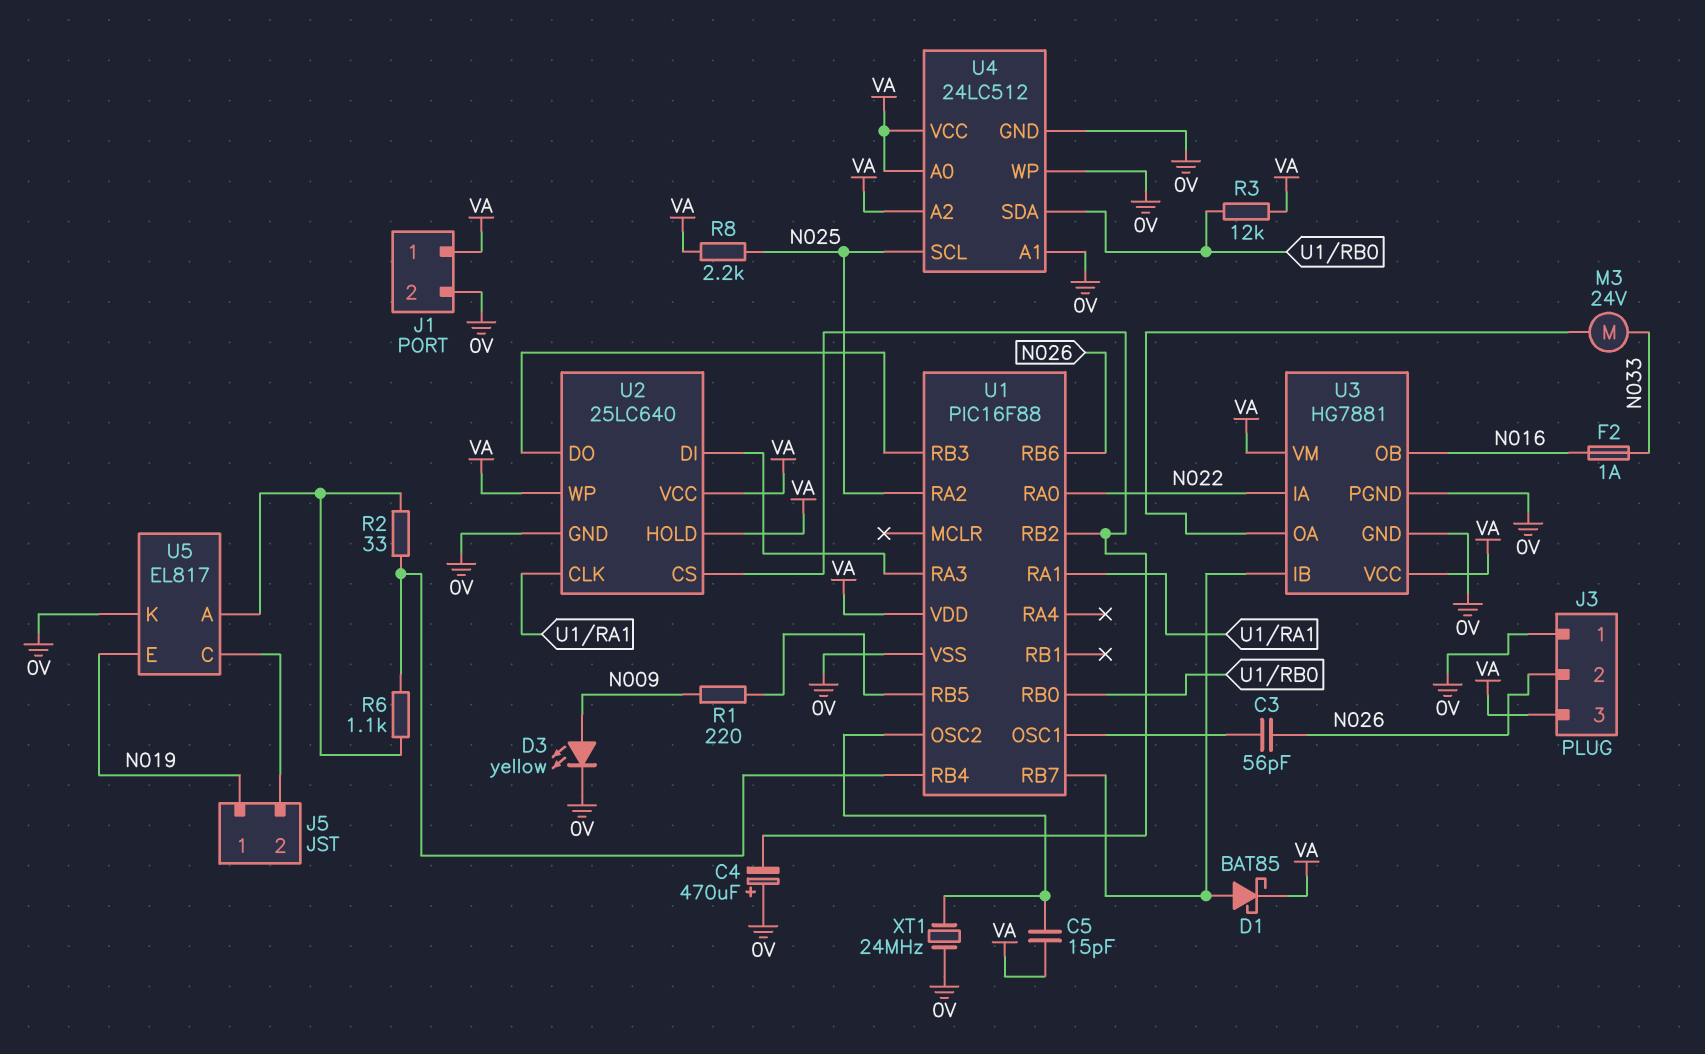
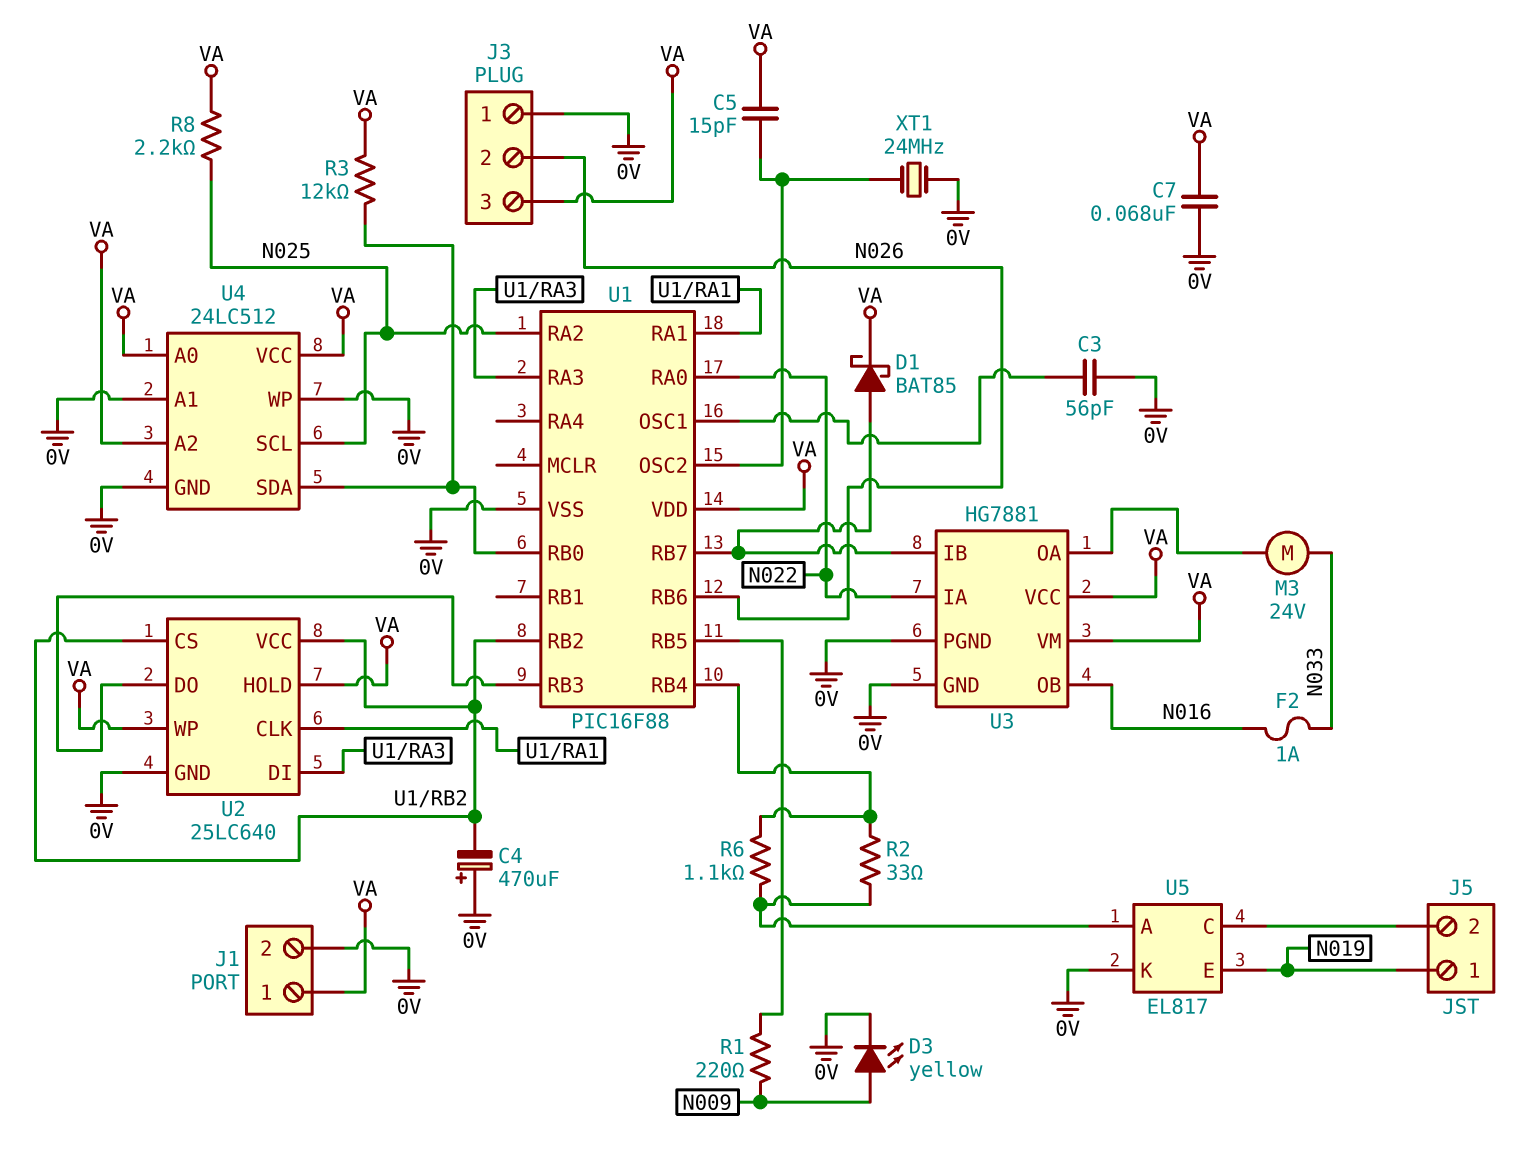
C3: 56pF (N026, U1/OSC1) -> 56pF (0V, U1/OSC1)
C7: none -> 68nF (0V, VA)
U2 pin VCC: VA -> U1/RB2

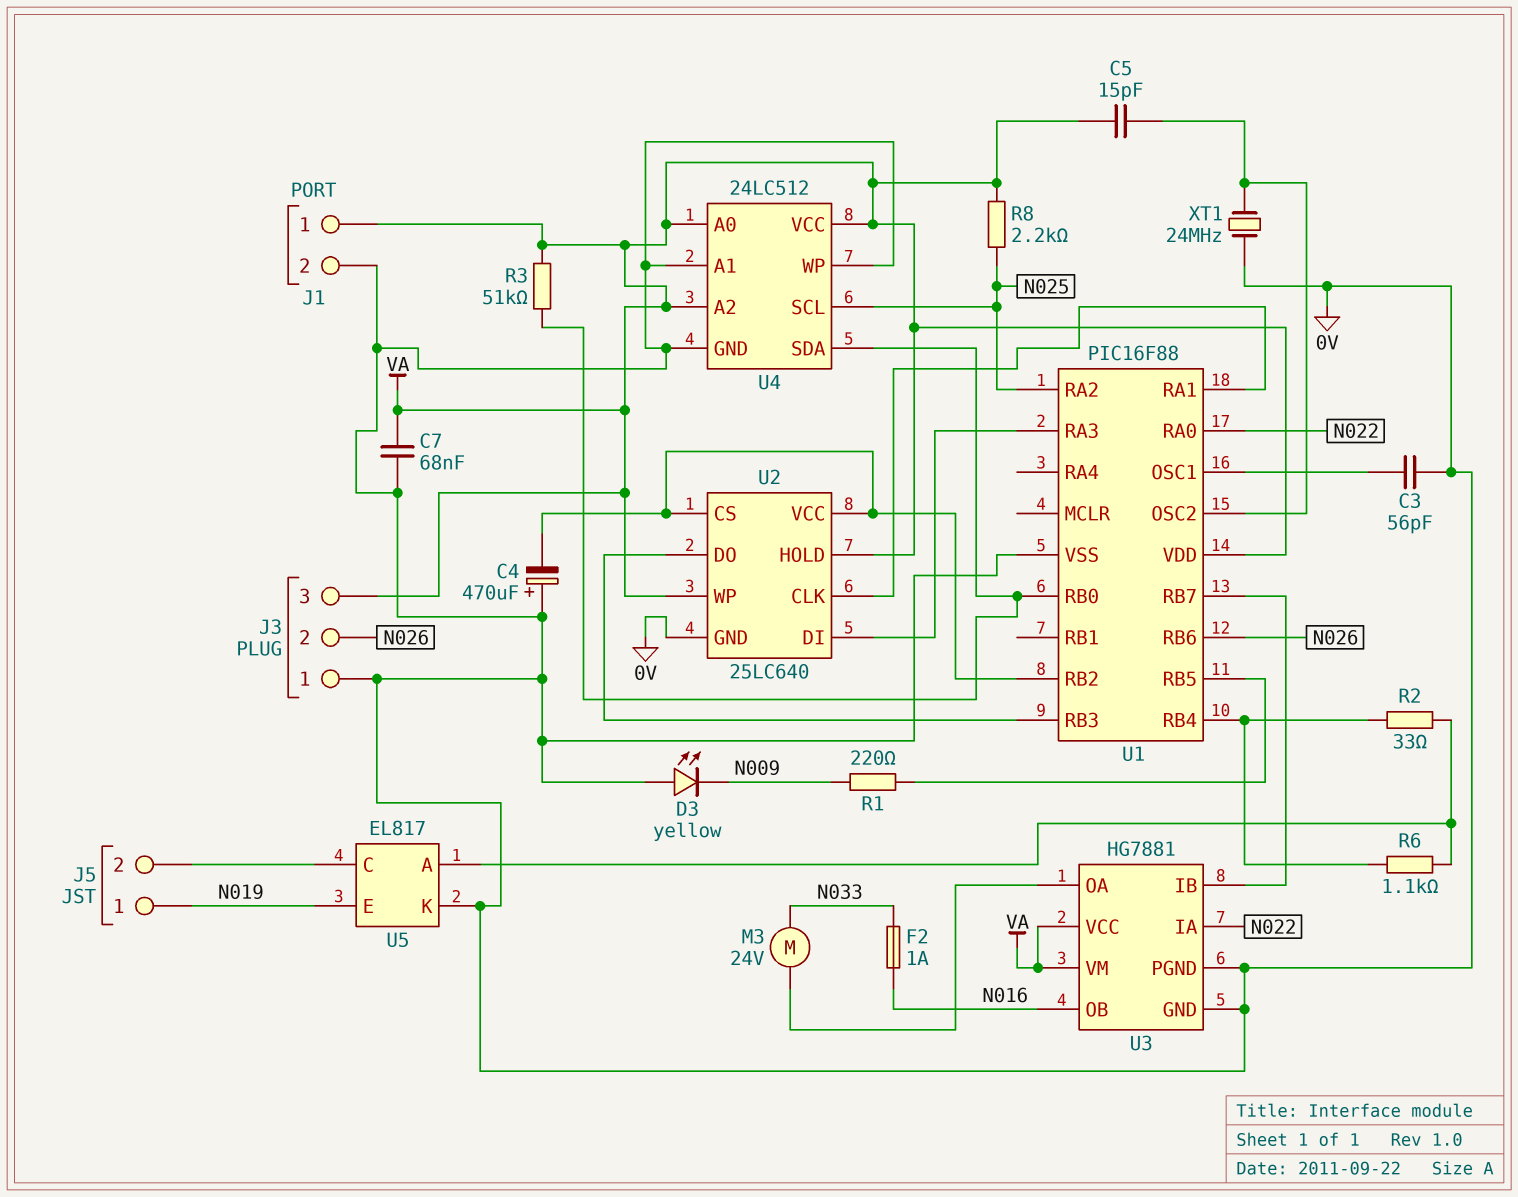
D1: schottky BAT85 (A U1/RB7, K VA) -> none
D3: LED yellow (A N009, K 0V) -> LED yellow (A 0V, K N009)
R3: 12k (U1/RB0, VA) -> 51k (U1/RB0, VA)

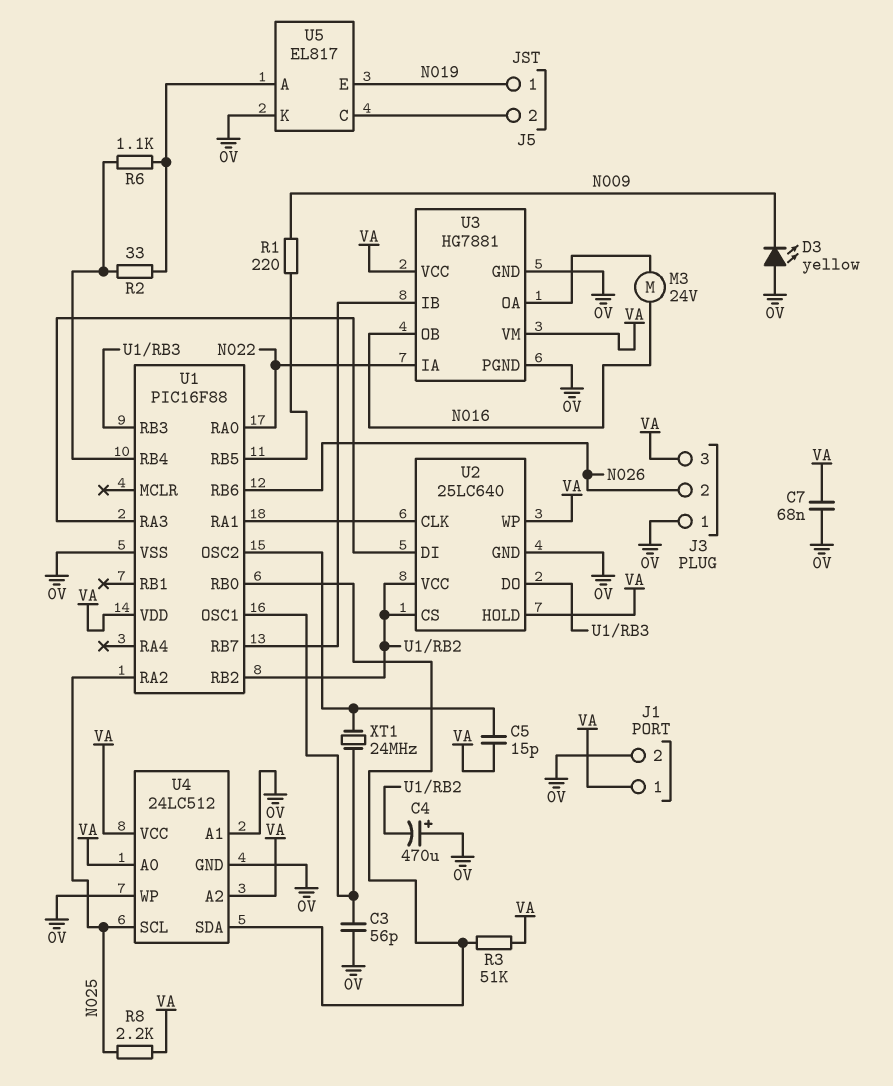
F2: 1A (N016, N033) -> none
M3: motor 24V (N033, U3/OA) -> motor 24V (N016, U3/OA)
XT1: 24MHz (0V, U1/OSC2) -> 24MHz (U1/OSC1, U1/OSC2)

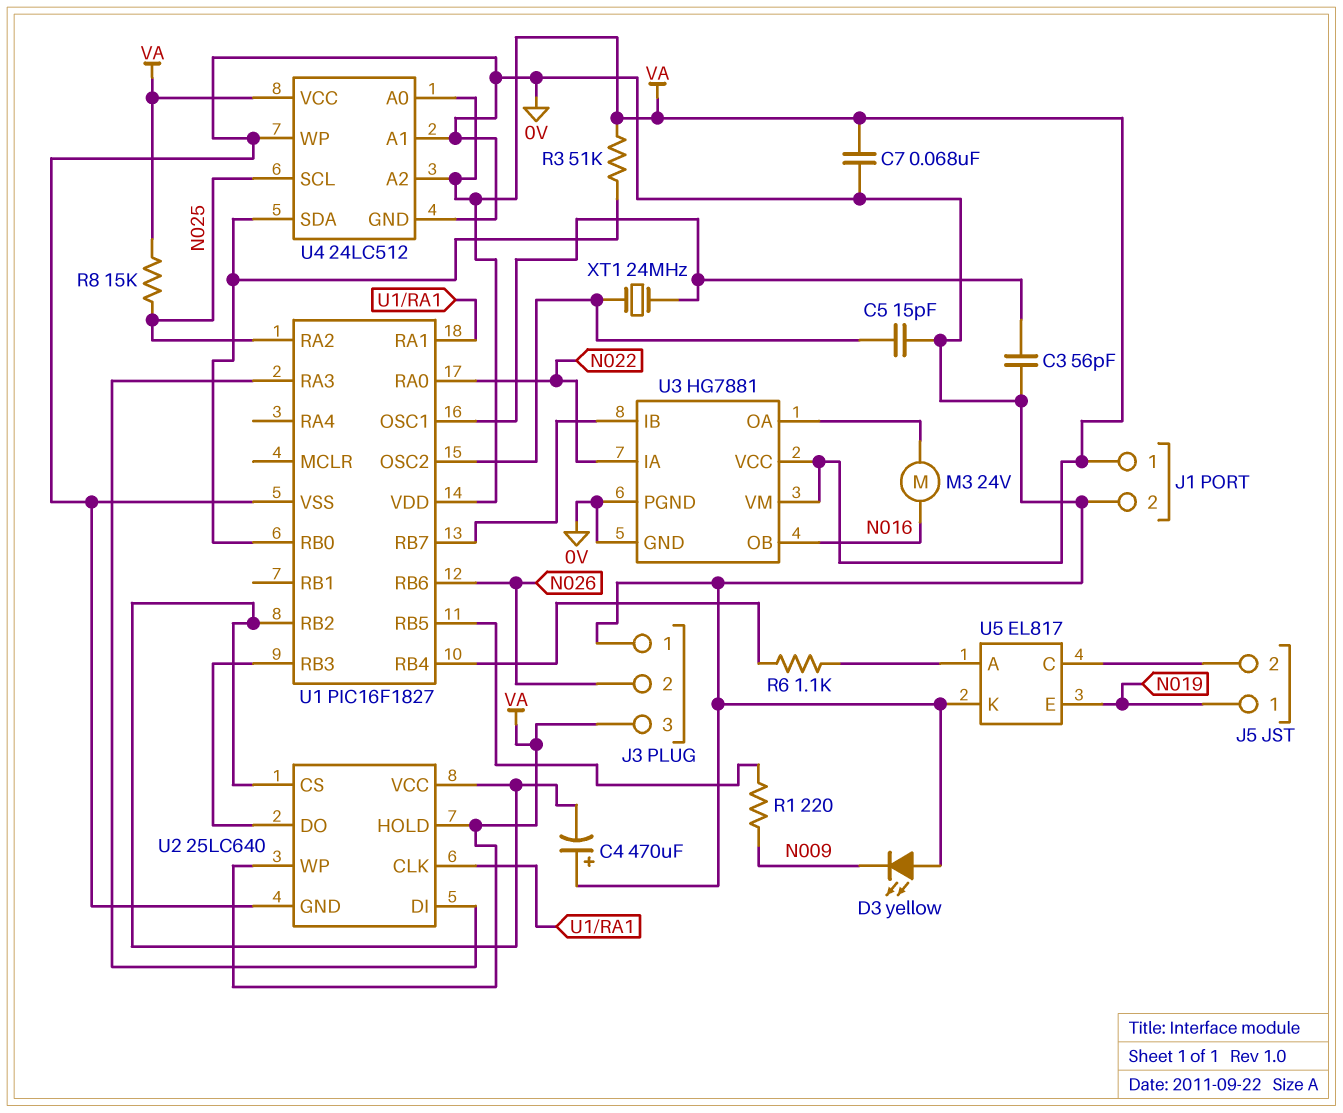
C5: 15pF (U1/OSC2, VA) -> 15pF (0V, U1/OSC2)
R2: 33 (U1/RB4, U5/A) -> none
R8: 2.2k (N025, VA) -> 15k (N025, VA)
U1: PIC16F88 -> PIC16F1827

